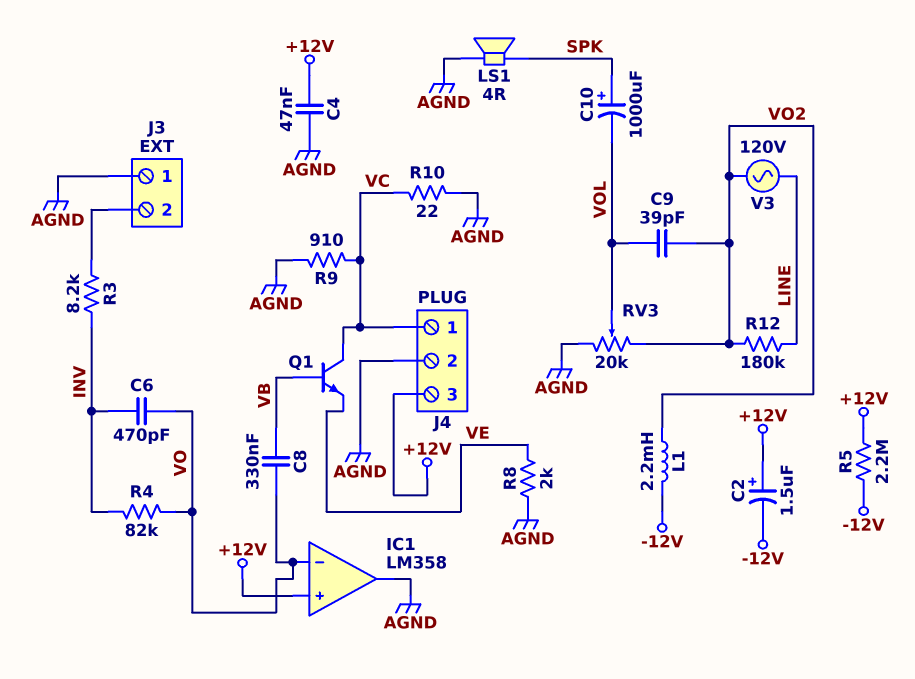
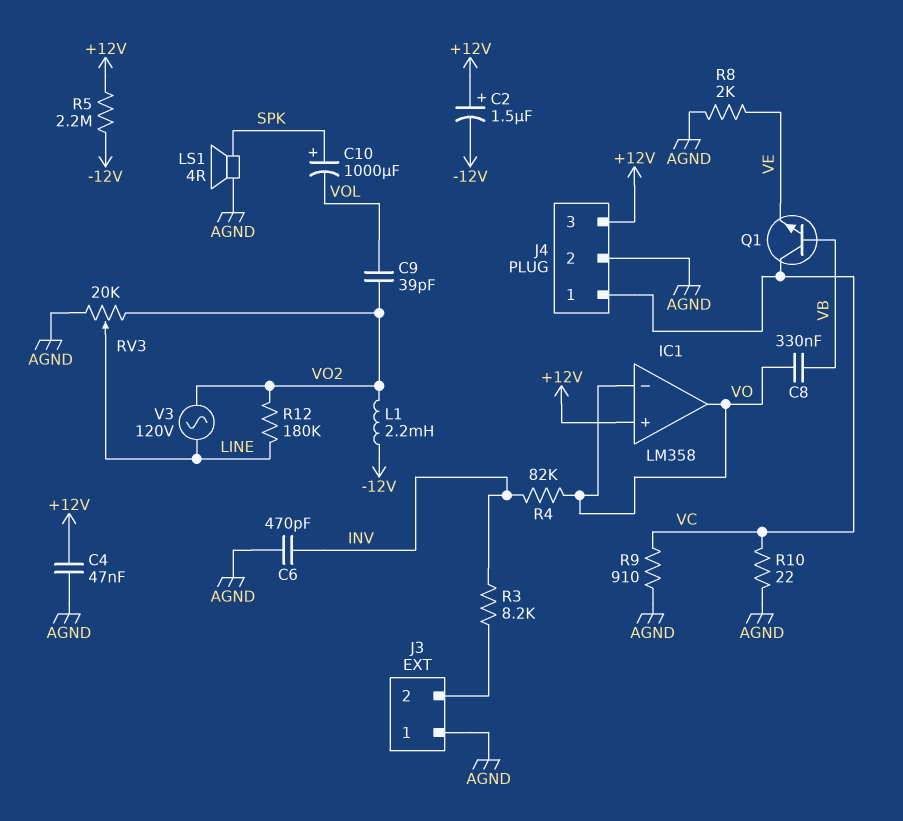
C6: 470pF (INV, VO) -> 470pF (AGND, INV)
IC1 pin out: AGND -> VO
RV3: 20k (AGND, VO2, wiper VOL) -> 20k (AGND, VO2, wiper LINE)

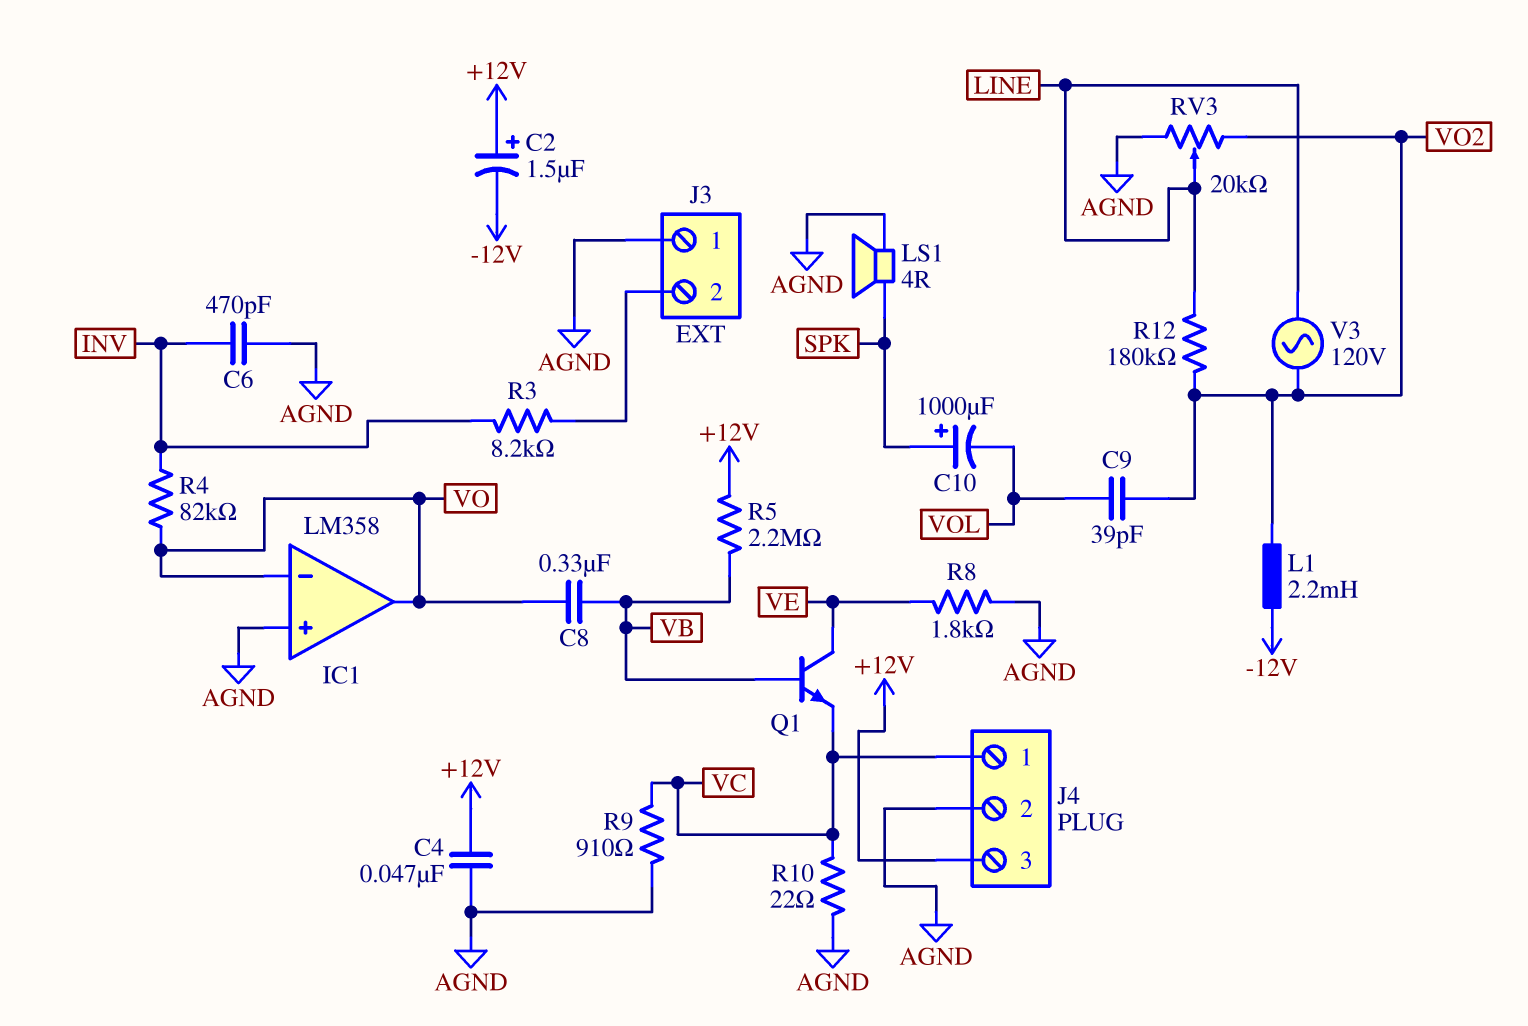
IC1 pin in+: +12V -> AGND
Q1: NPN (B VB, C VC, E VE) -> NPN (B VB, C VE, E VC)
R5: 2.2M (+12V, -12V) -> 2.2M (+12V, VB)
R8: 2k (AGND, VE) -> 1.8k (AGND, VE)

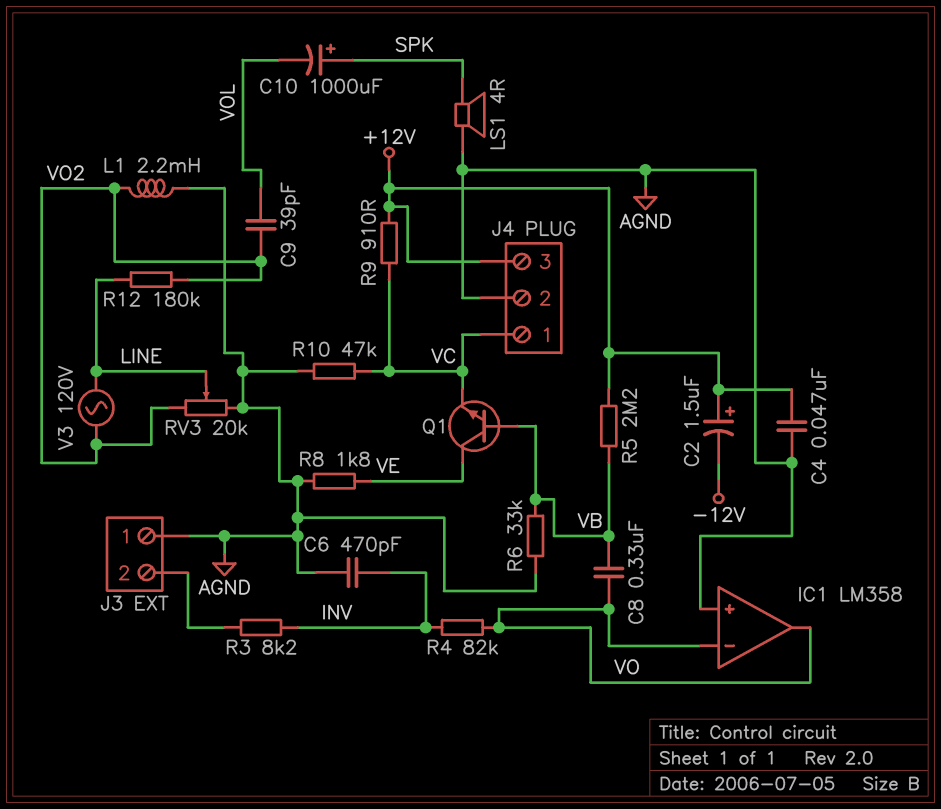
L1: 2.2mH (-12V, VO2) -> 2.2mH (AGND, VO2)
R6: none -> 33k (AGND, VB)
R9: 910 (AGND, VC) -> 910 (+12V, VC)
R10: 22 (AGND, VC) -> 47k (AGND, VC)

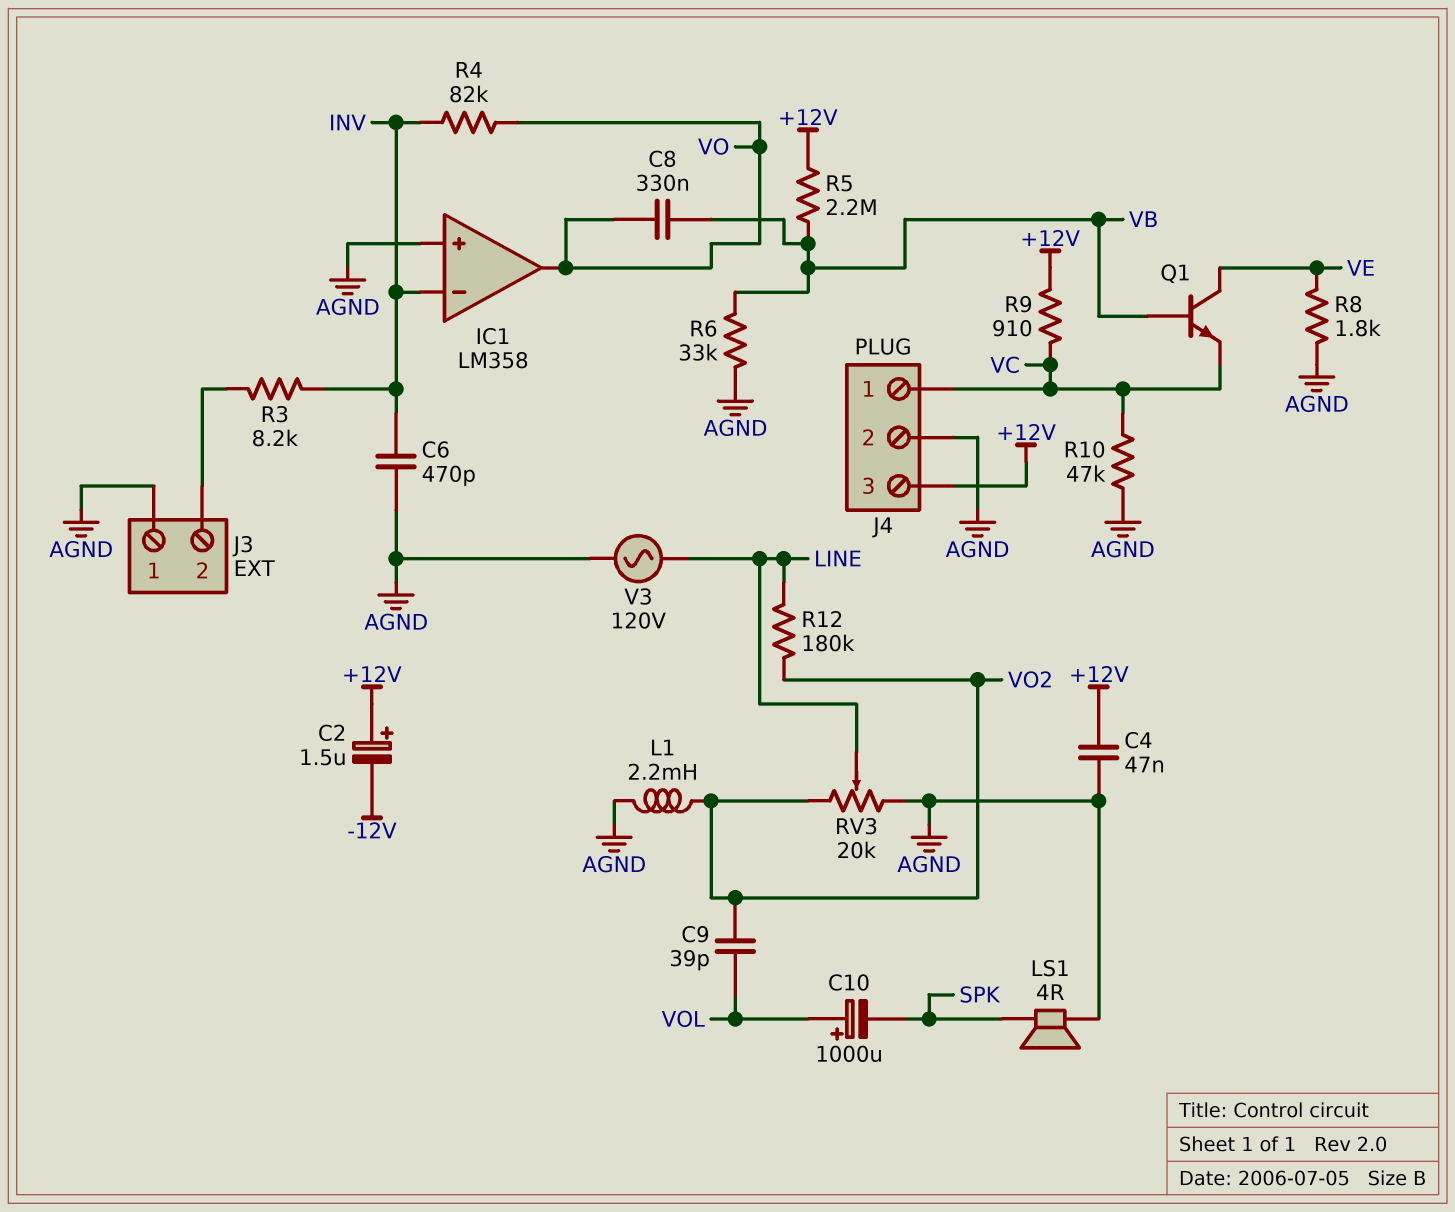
C10: 1000uF (plus SPK, minus VOL) -> 1000uF (plus VOL, minus SPK)
IC1 pin in-: VO -> INV
V3: AC 120V (LINE, VO2) -> AC 120V (AGND, LINE)

